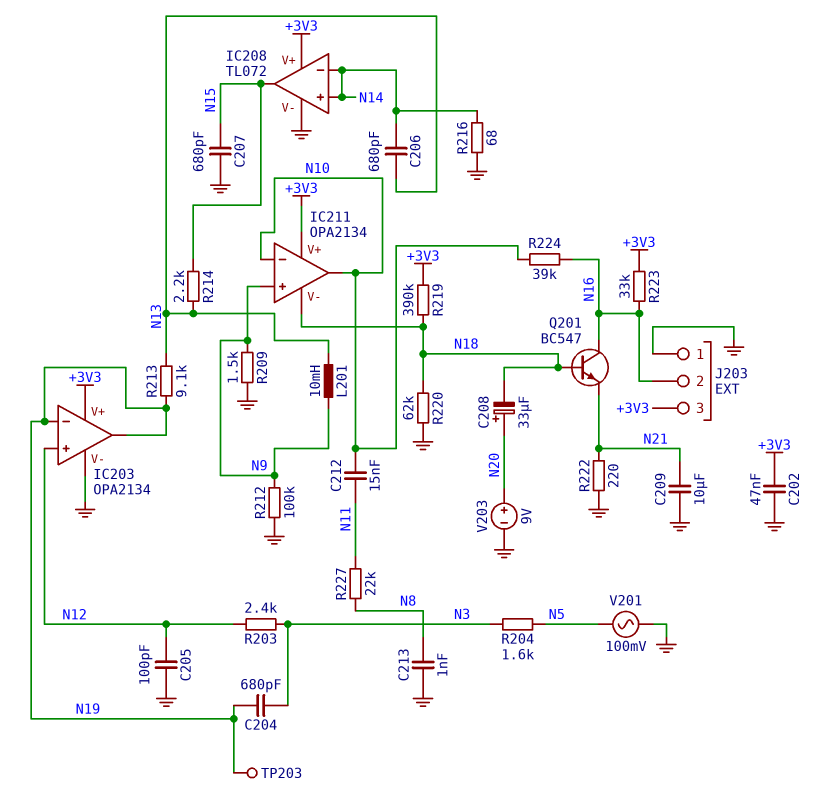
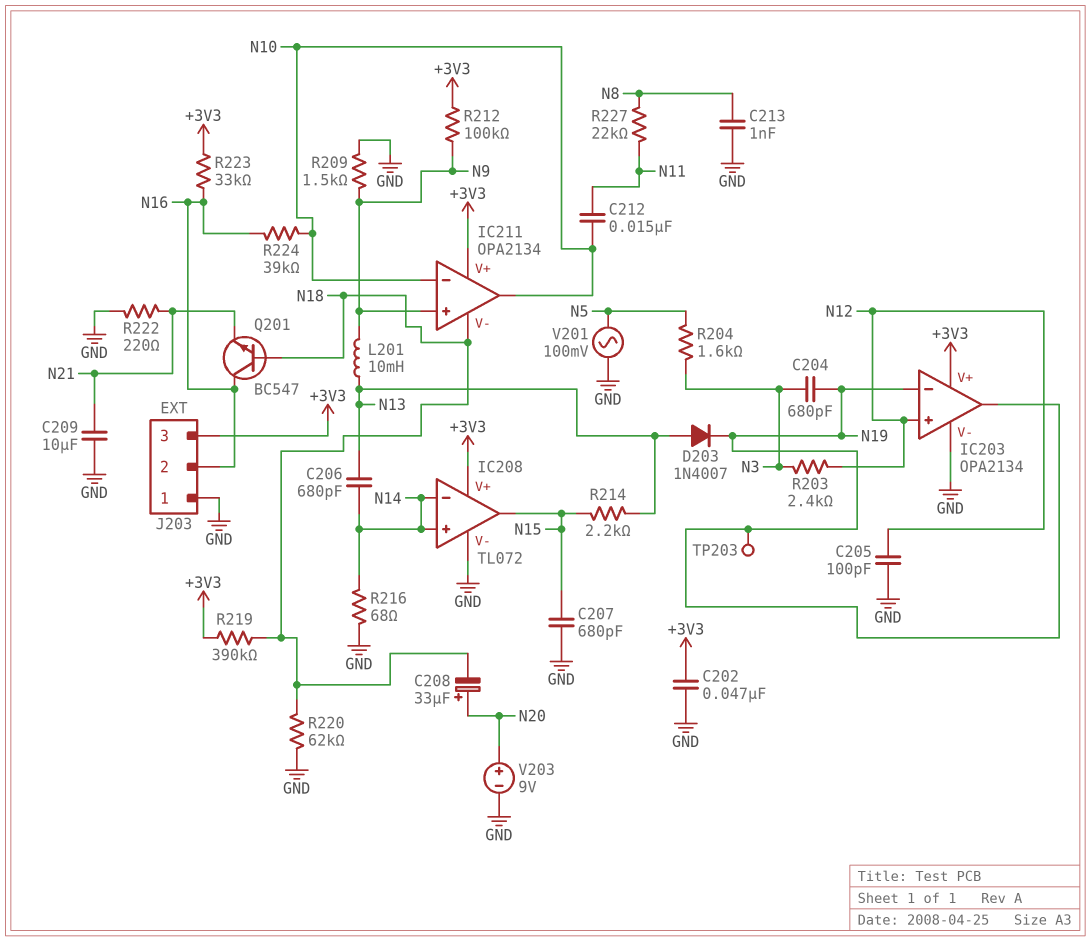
D203: none -> diode 1N4007 (A N13, K N19)
R212: 100k (GND, N9) -> 100k (+3V3, N9)
R213: 9.1k (N13, N19) -> none

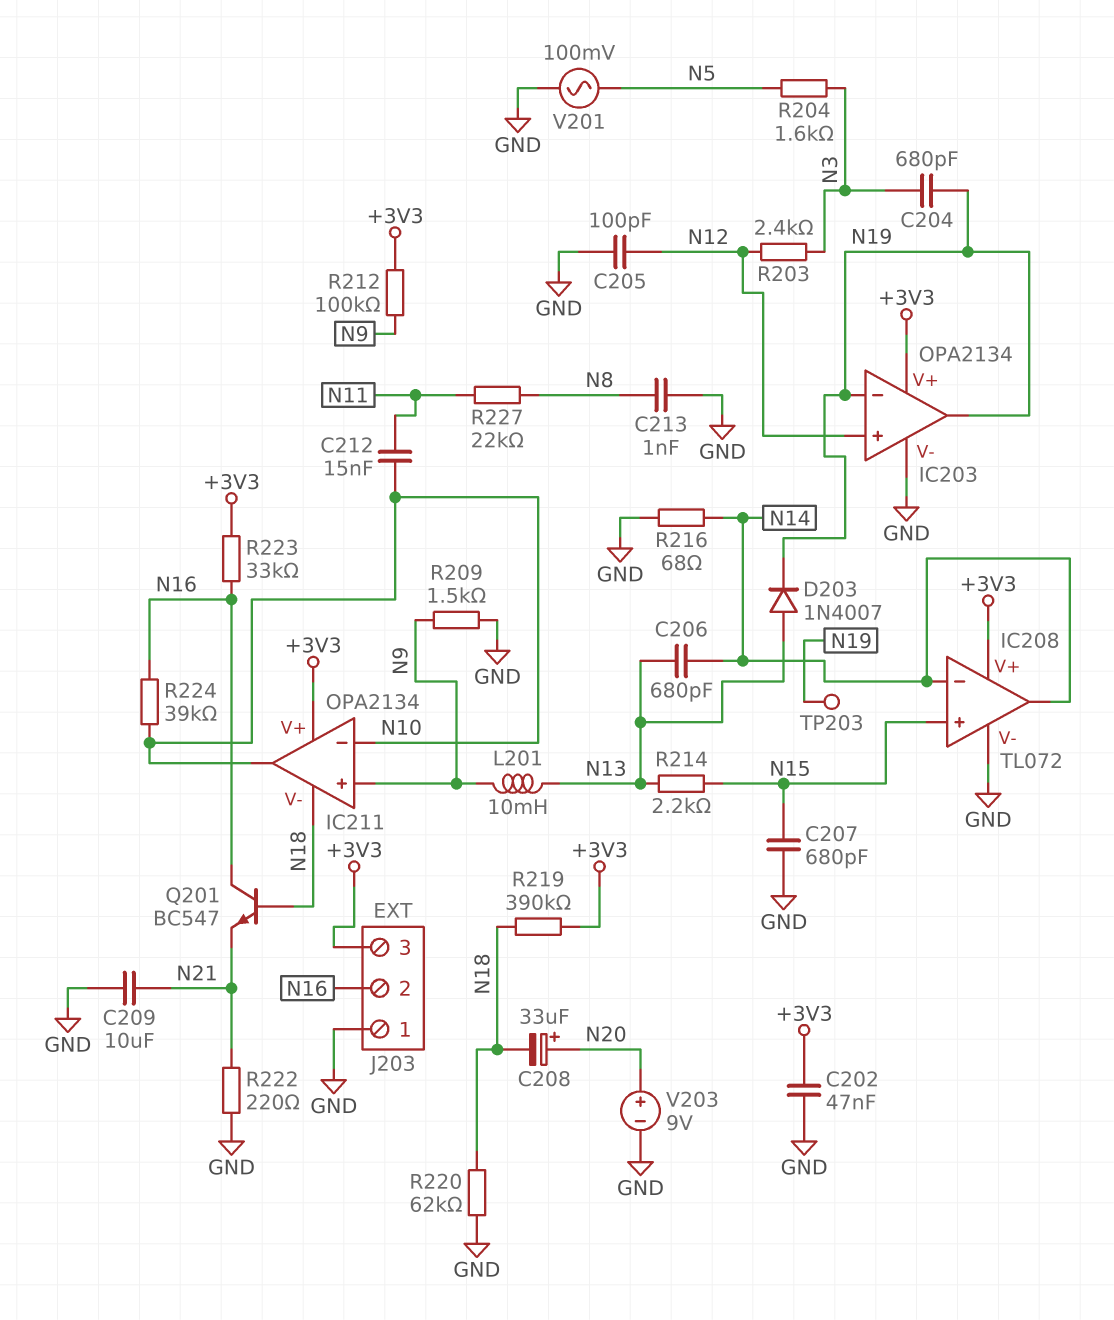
IC208 pin in+: N14 -> N15
IC208 pin out: N15 -> N14

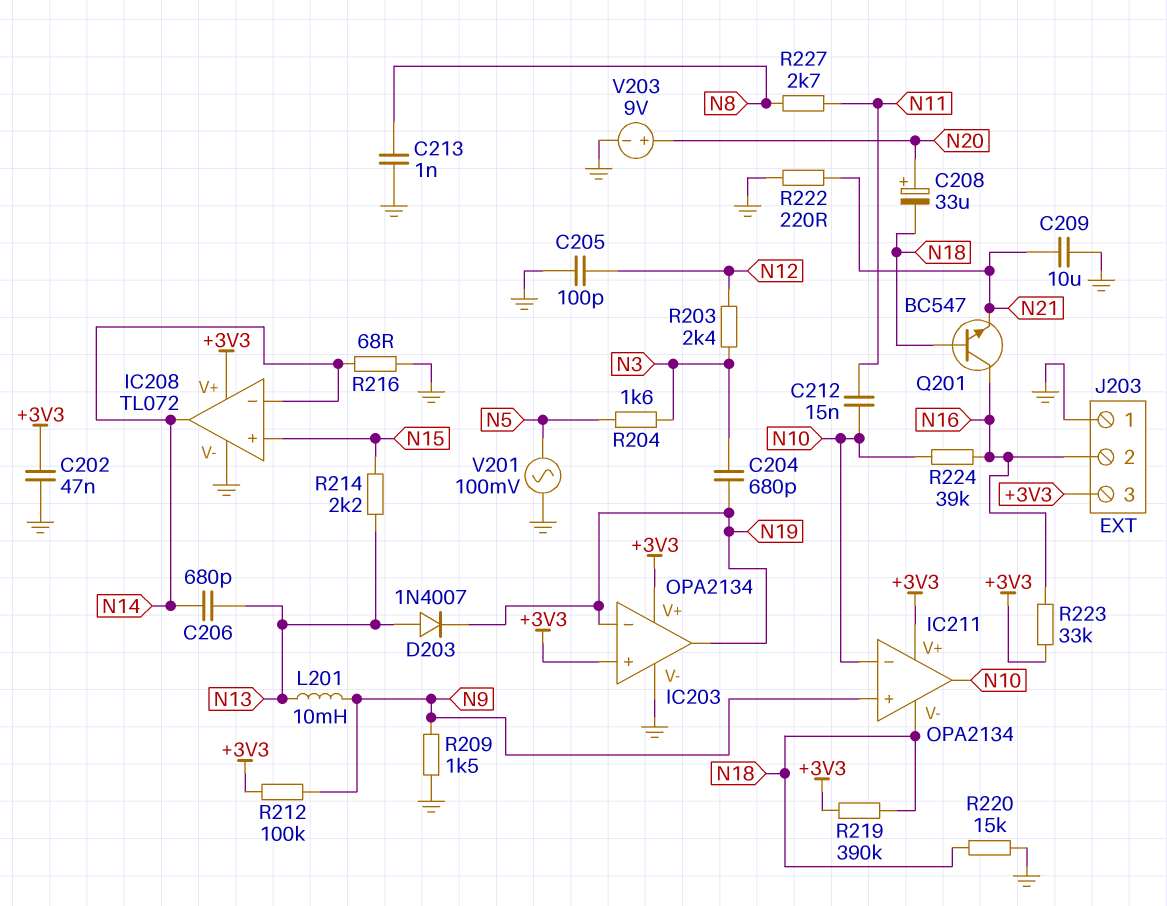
C207: 680pF (GND, N15) -> none
IC203 pin in+: N12 -> +3V3
R220: 62k (GND, N18) -> 15k (GND, N18)
R227: 22k (N8, N11) -> 2.7k (N8, N11)
TP203: test point (N19) -> none

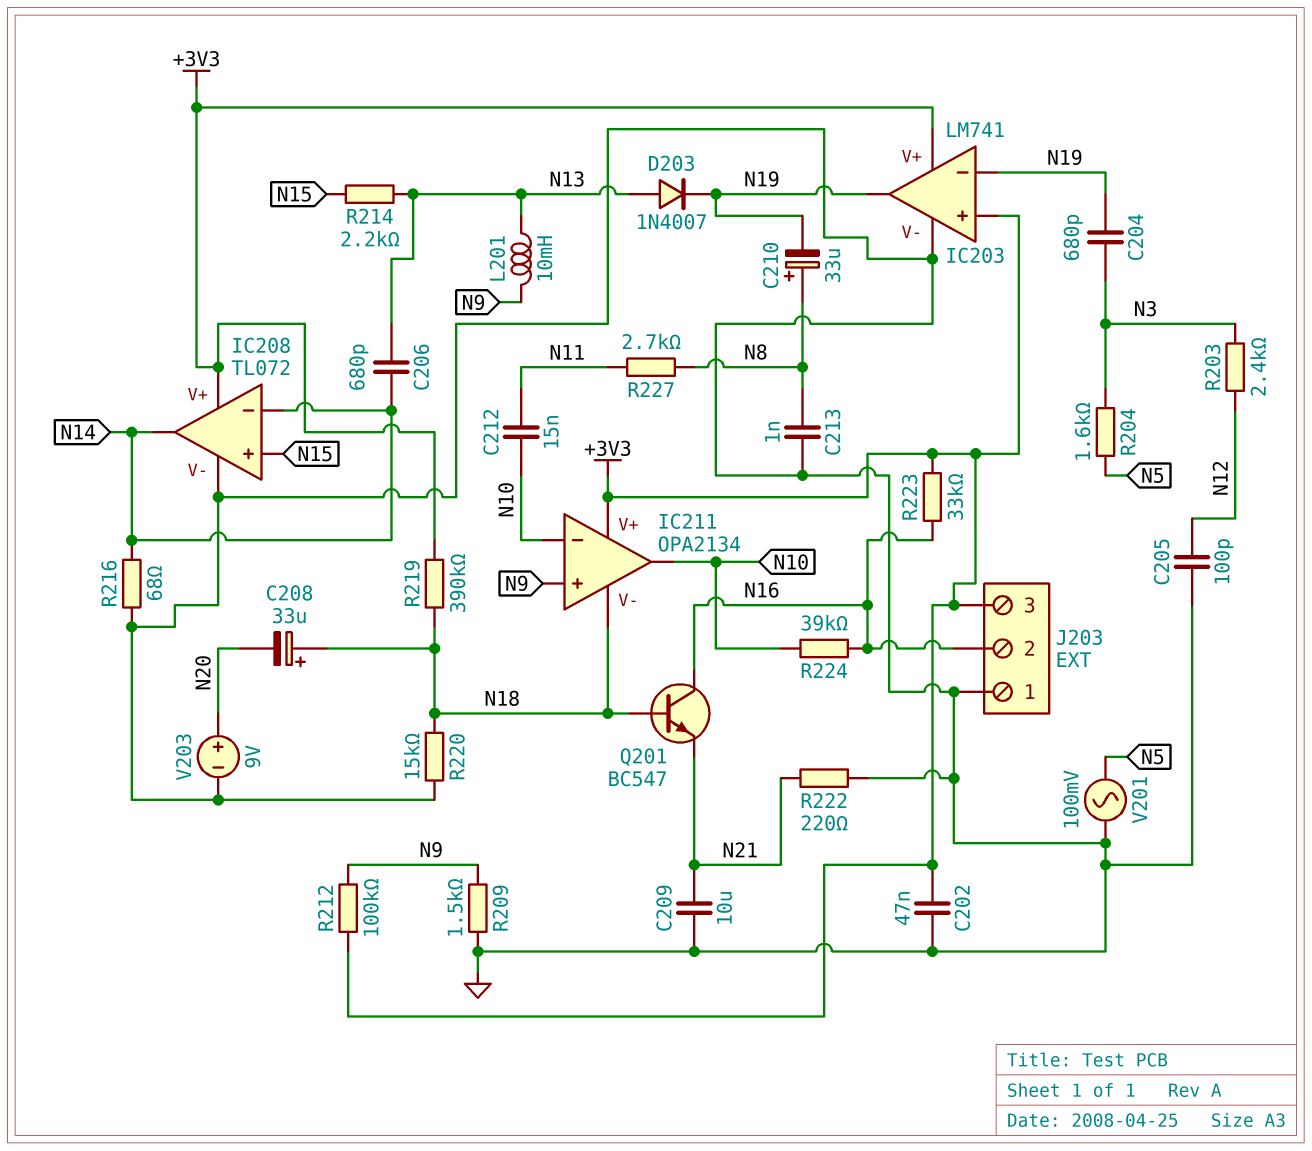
C208: 33uF (plus N20, minus N18) -> 33uF (plus N18, minus N20)
C210: none -> 33uF (plus N8, minus N19)
IC203: OPA2134 -> LM741

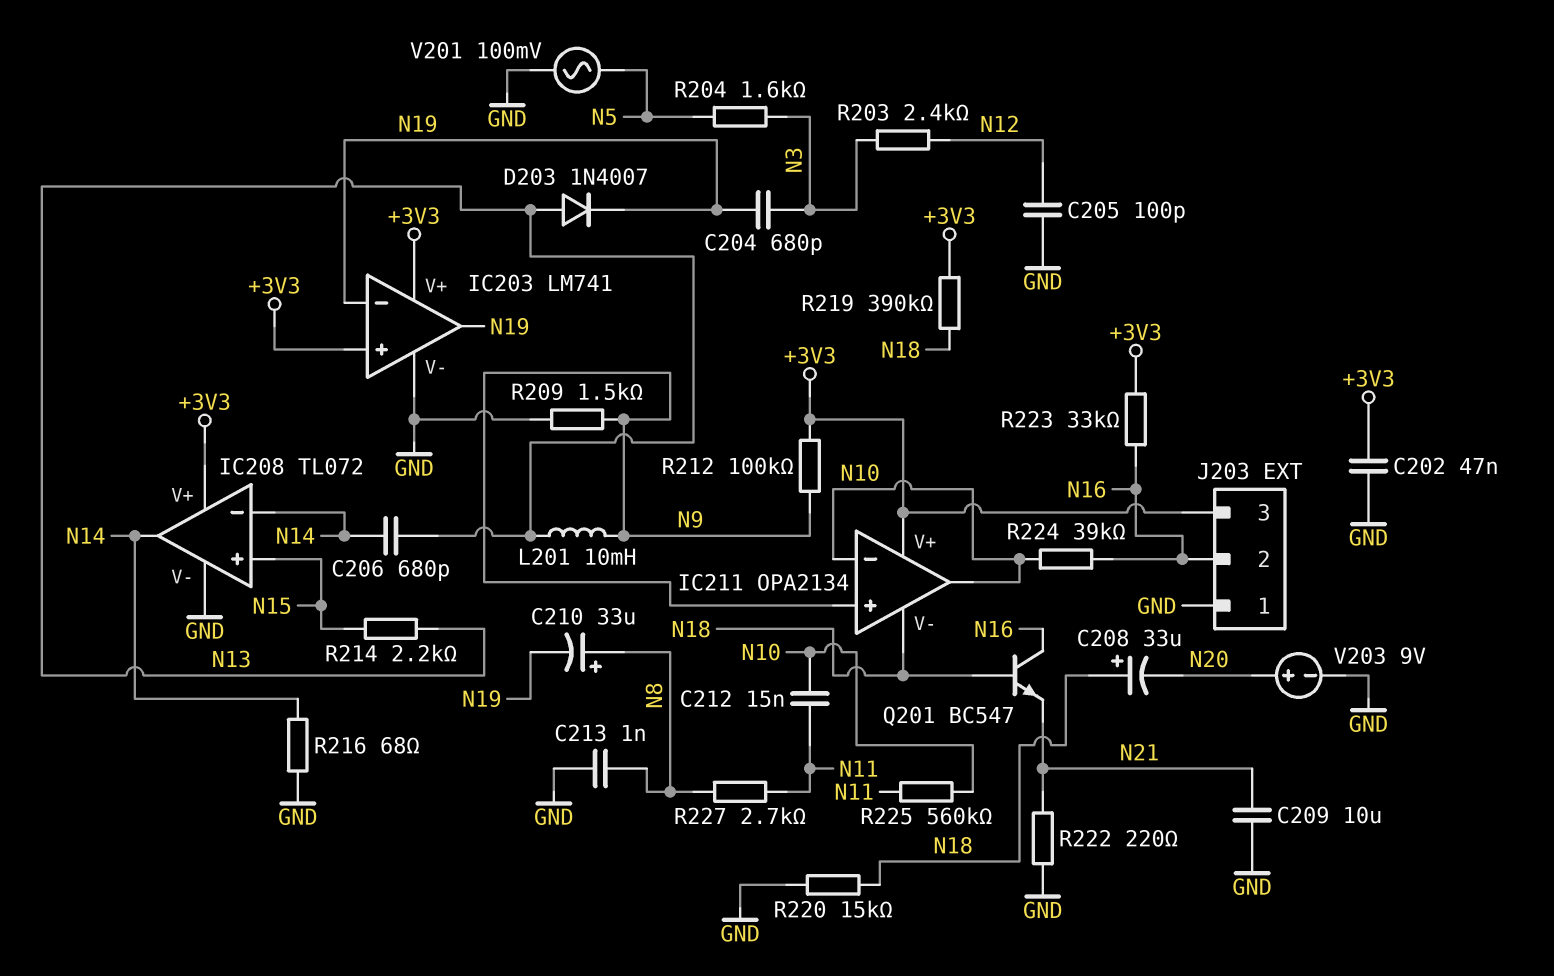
R225: none -> 560k (N10, N11)

